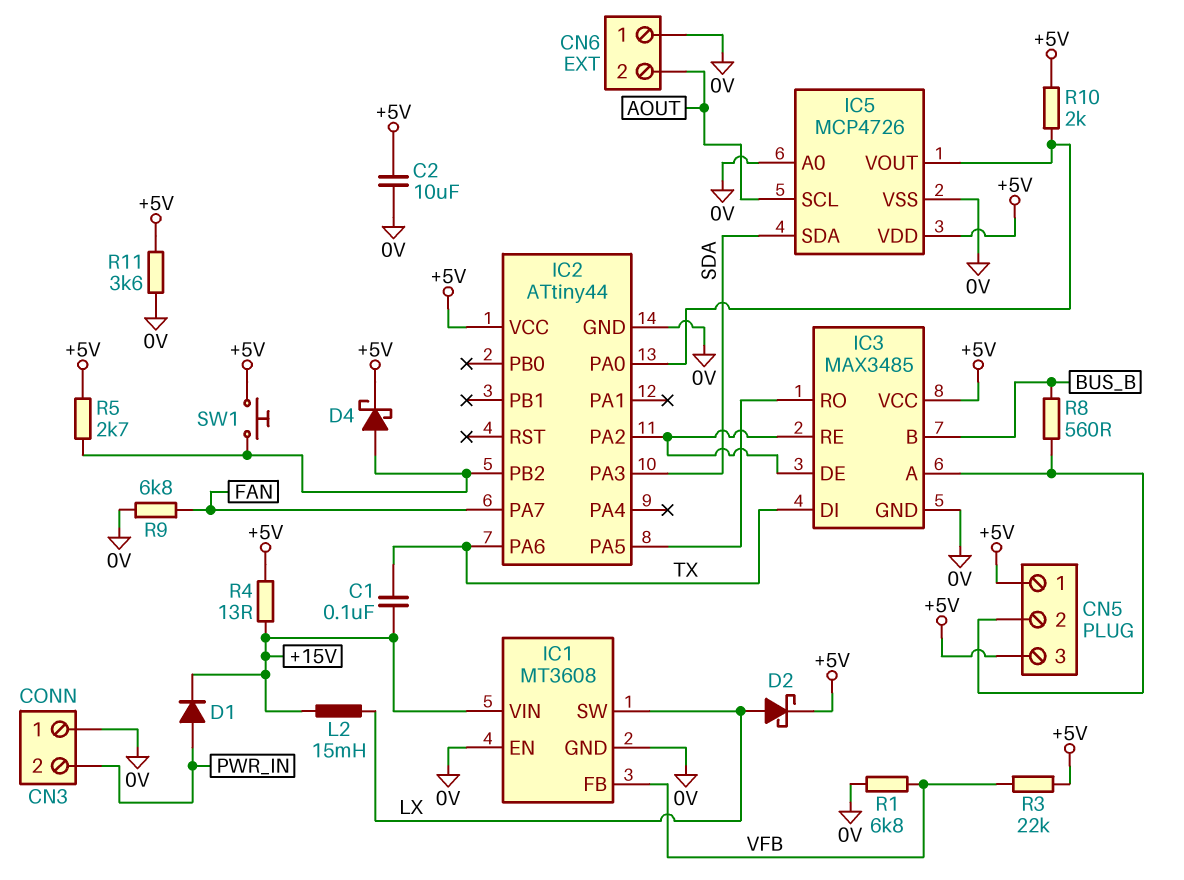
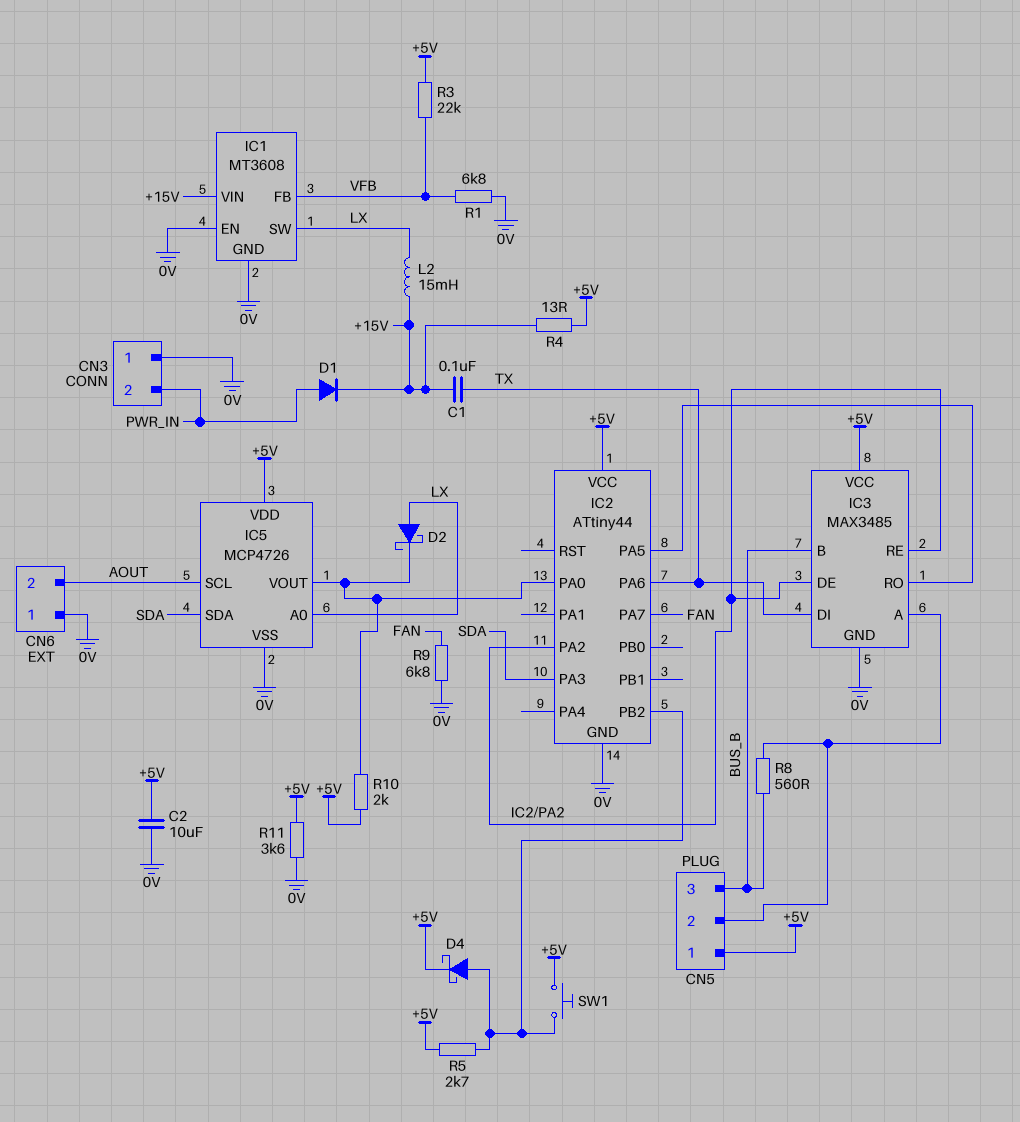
CN5 pin 3: +5V -> BUS_B
D2: schottky (A LX, K +5V) -> schottky (A LX, K IC2/PA0)
IC5 pin A0: 0V -> LX

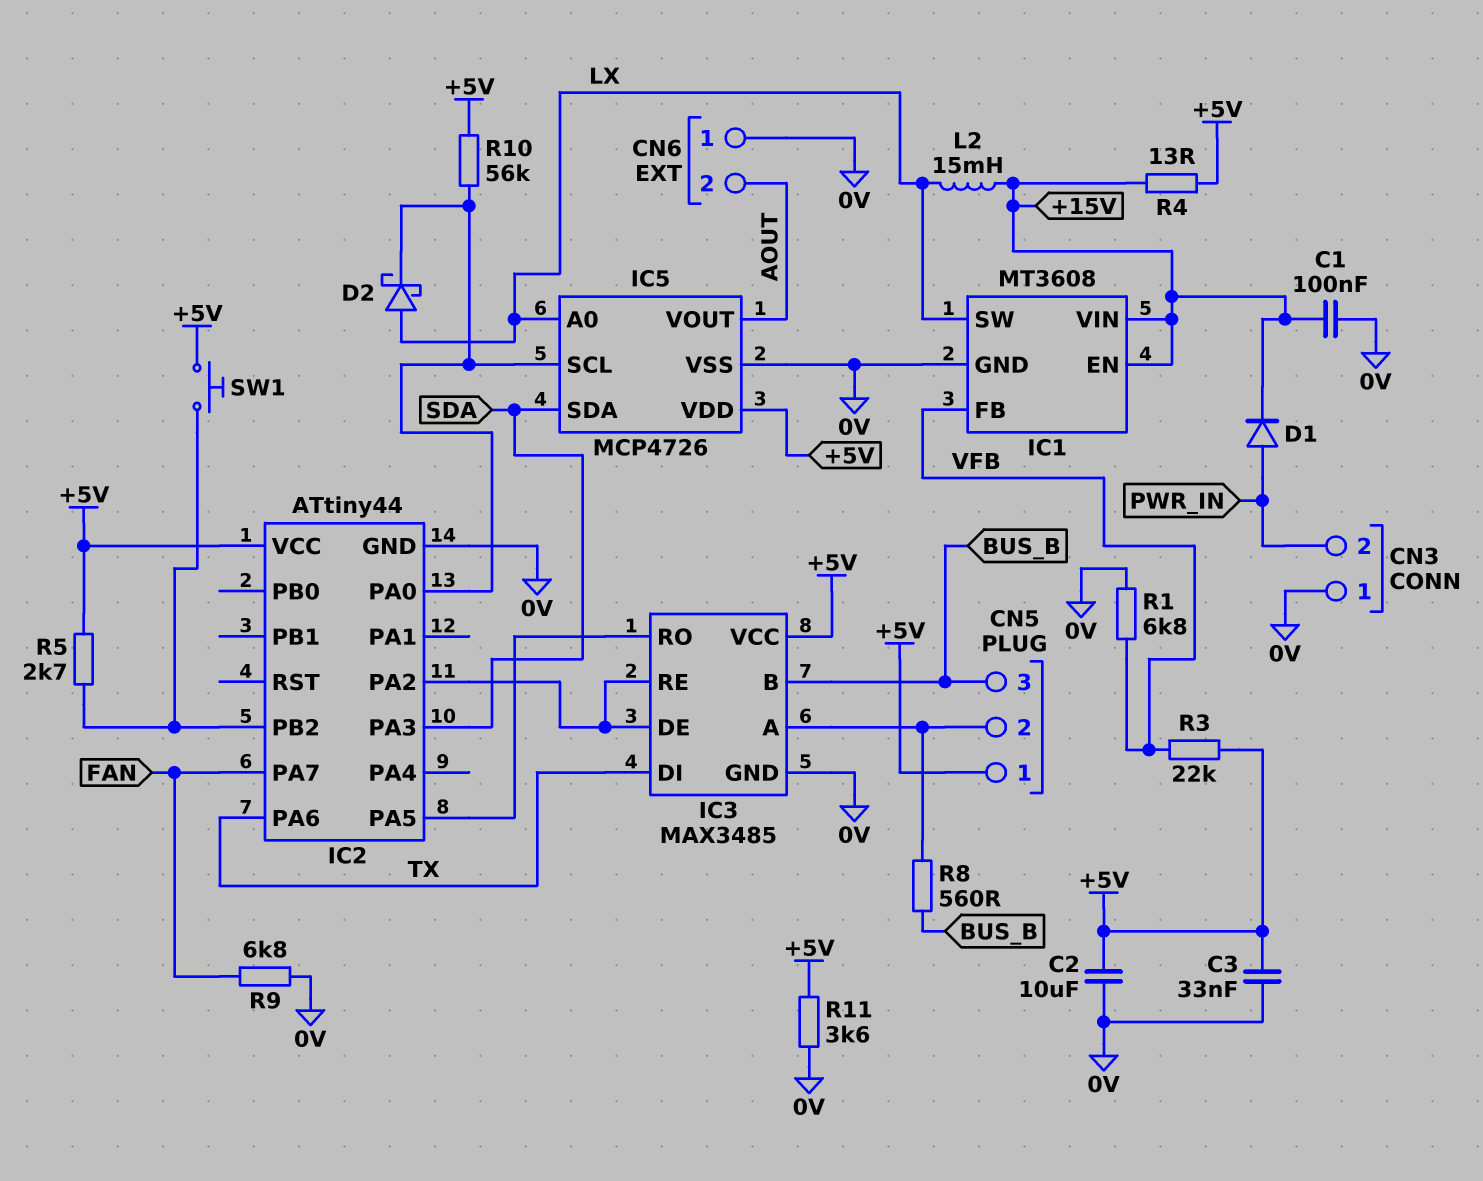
C1: 100nF (+15V, TX) -> 100nF (+15V, 0V)
C3: none -> 33nF (+5V, 0V)
D4: schottky (A IC2/PB2, K +5V) -> none
IC1 pin EN: 0V -> +15V
IC5 pin SCL: AOUT -> IC2/PA0
IC5 pin VOUT: IC2/PA0 -> AOUT
R10: 2k (+5V, IC2/PA0) -> 56k (+5V, IC2/PA0)

